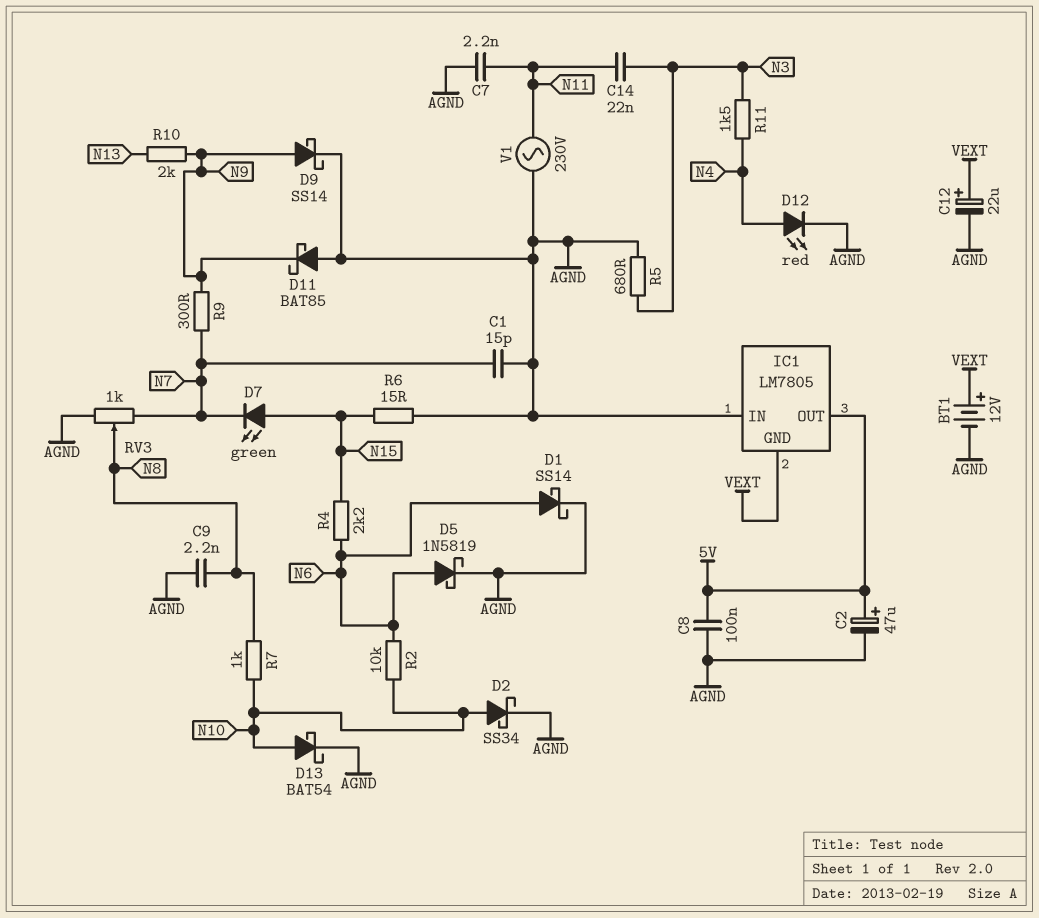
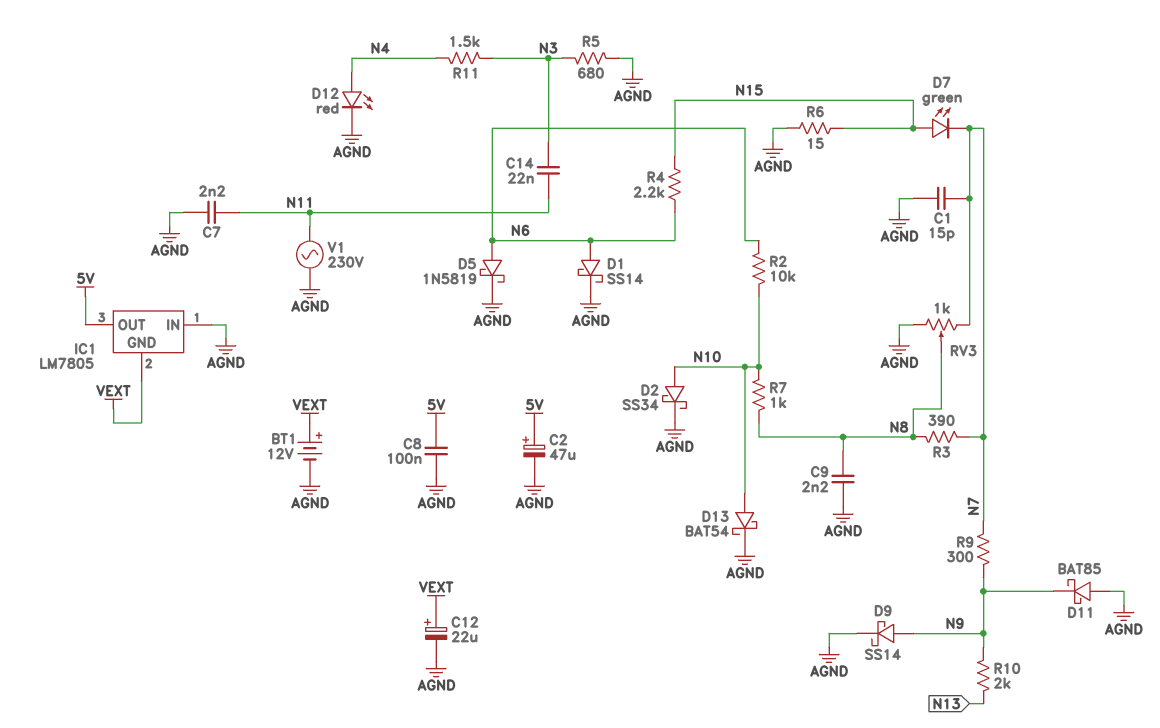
R3: none -> 390 (N7, N8)

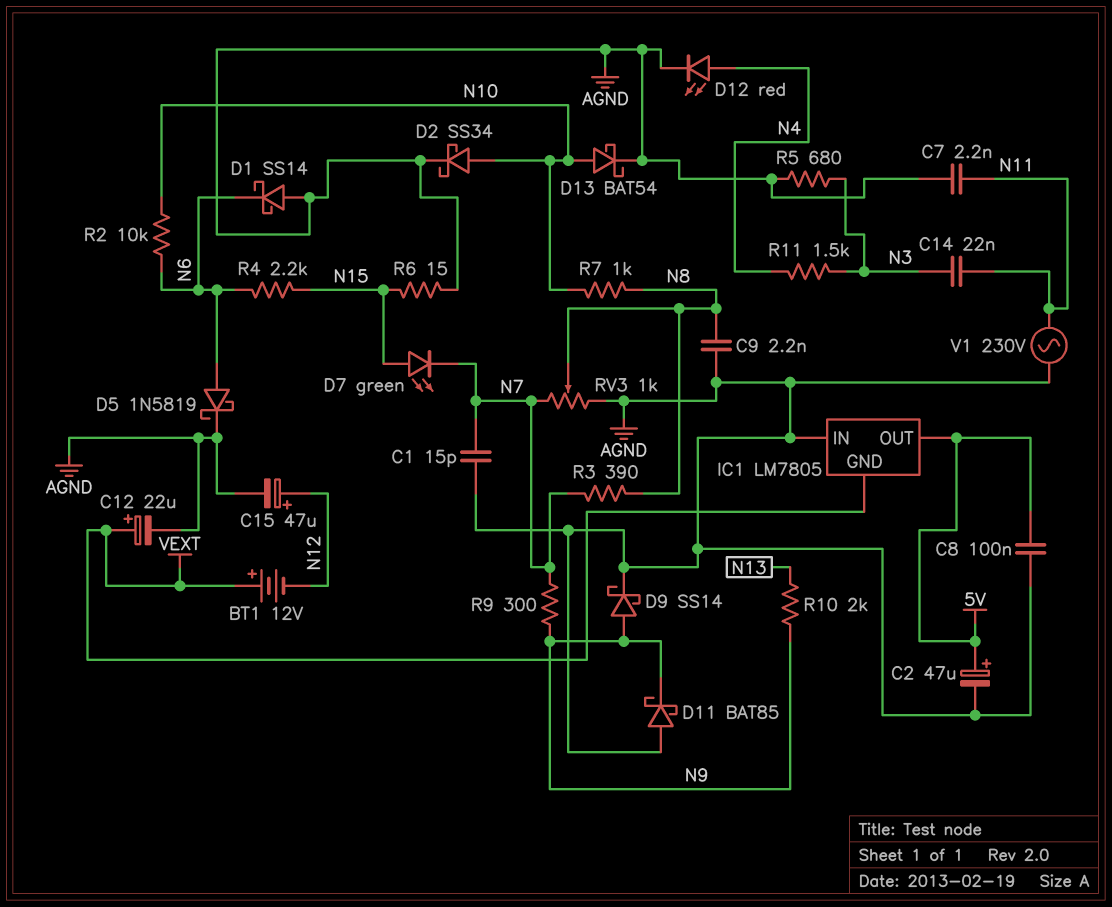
BT1: 12V (plus VEXT, minus AGND) -> 12V (plus VEXT, minus N12)
C15: none -> 47uF (plus N12, minus AGND)
D1: schottky SS14 (A N6, K AGND) -> schottky SS14 (A AGND, K N6)

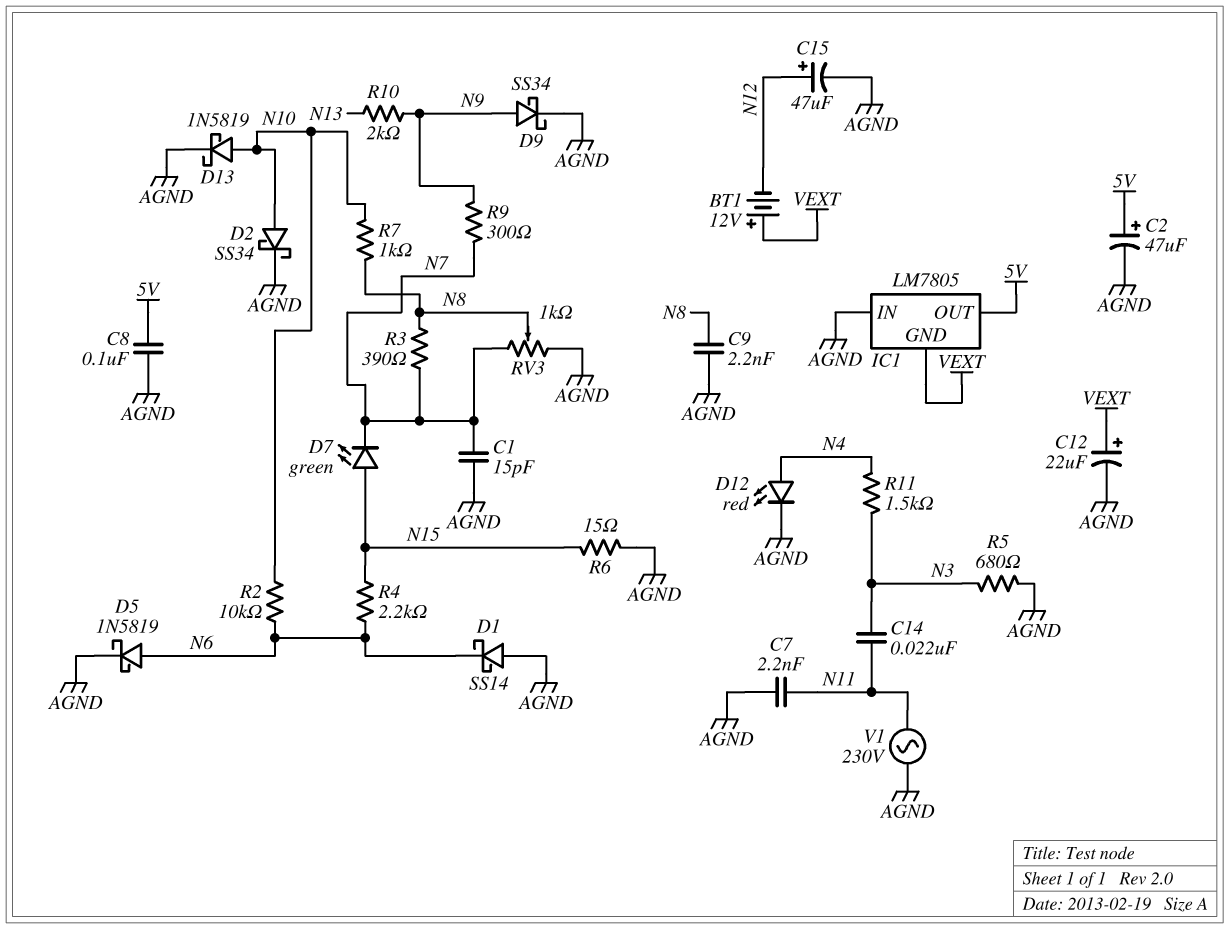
D9: schottky SS14 (A N9, K AGND) -> schottky SS34 (A N9, K AGND)
D11: schottky BAT85 (A AGND, K N9) -> none
D13: schottky BAT54 (A N10, K AGND) -> schottky 1N5819 (A N10, K AGND)

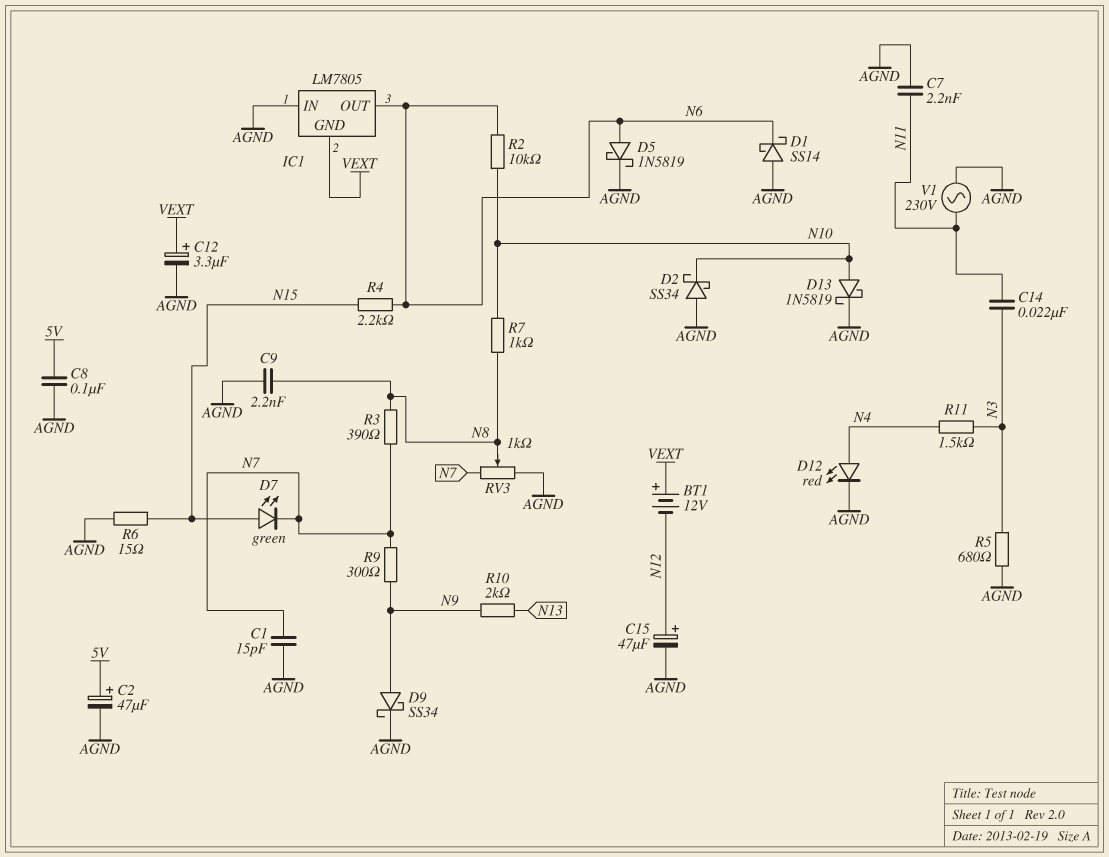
C12: 22uF (plus VEXT, minus AGND) -> 3.3uF (plus VEXT, minus AGND)
D2: schottky SS34 (A N10, K AGND) -> schottky SS34 (A AGND, K N10)
IC1 pin OUT: 5V -> N6

